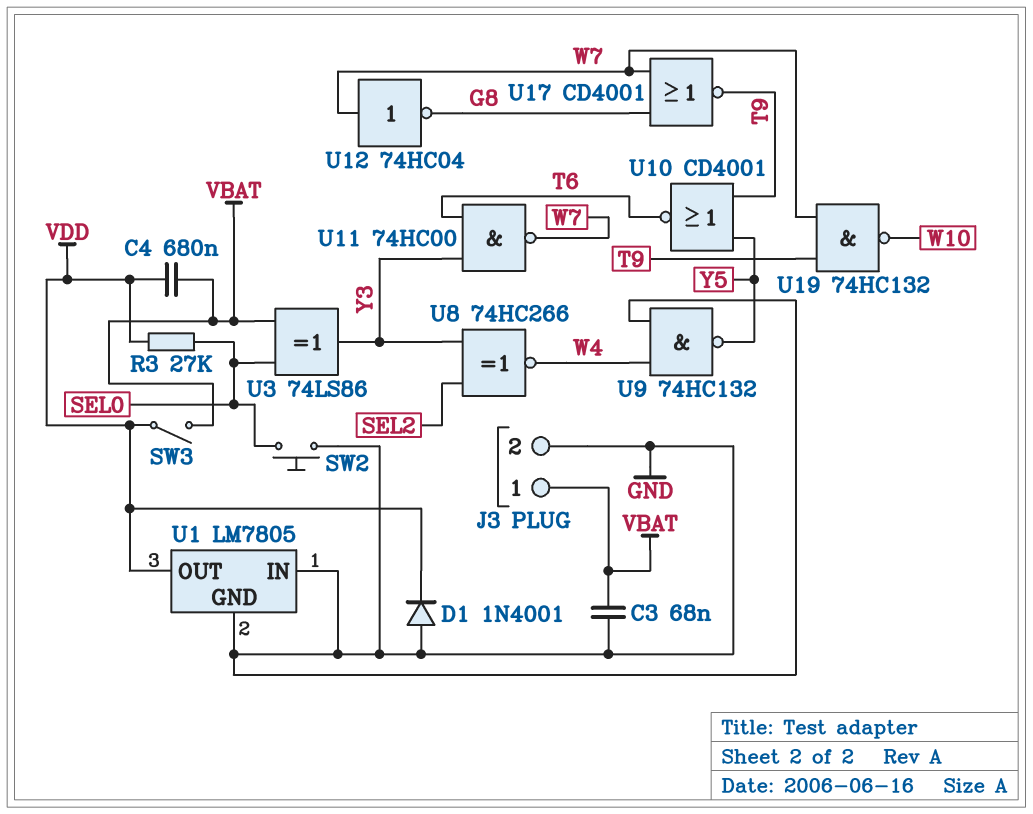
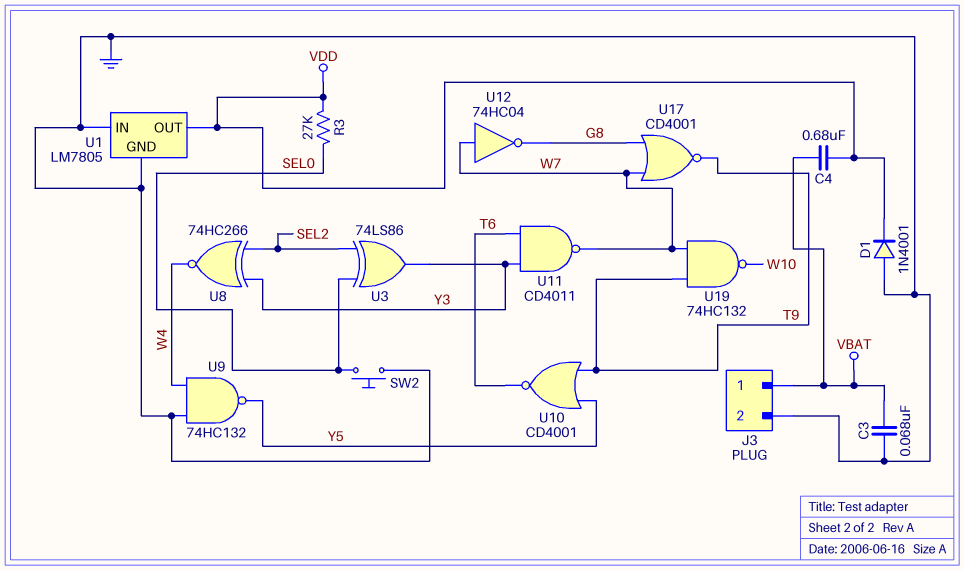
SW3: switch (VBAT, VDD) -> none
U3: XOR 74LS86 (in SEL0, in VBAT, out Y3) -> XOR 74LS86 (in SEL0, in SEL2, out Y3)
U11: NAND 74HC00 (in T6, in Y3, out W7) -> NAND CD4011 (in T6, in Y3, out W7)

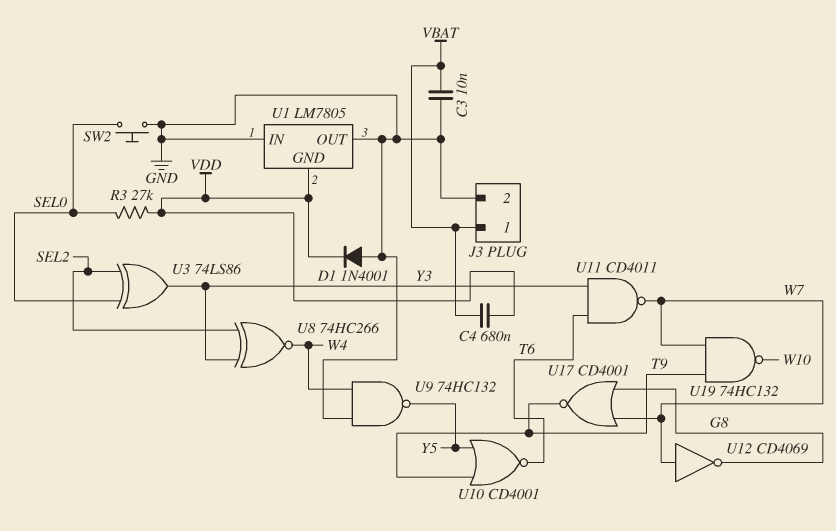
C3: 68nF (GND, VBAT) -> 10nF (GND, VBAT)
U1 pin GND: GND -> VDD
U1 pin OUT: VDD -> GND
U12: NOT 74HC04 (in W7, out G8) -> NOT CD4069 (in W7, out G8)

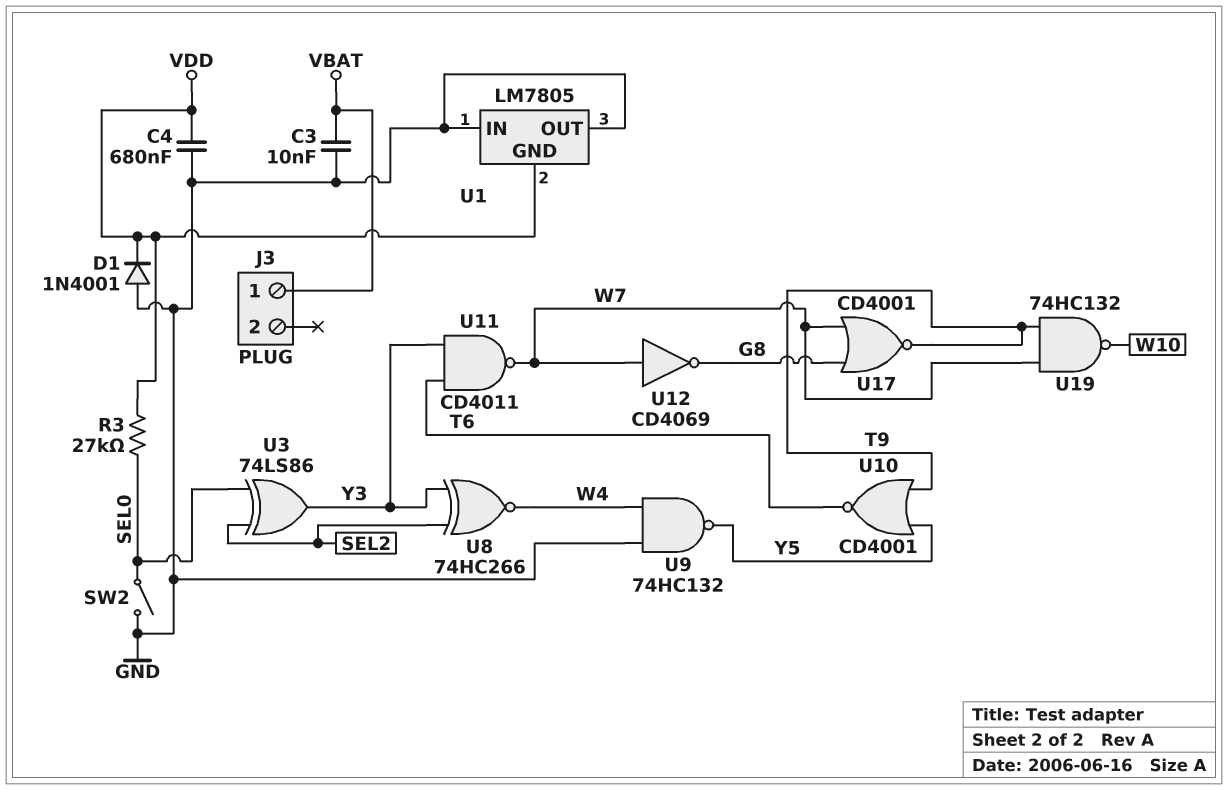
C4: 680nF (VBAT, VDD) -> 680nF (GND, VDD)
J3 pin 2: GND -> none
SW2: button (GND, SEL0) -> switch (GND, SEL0)

